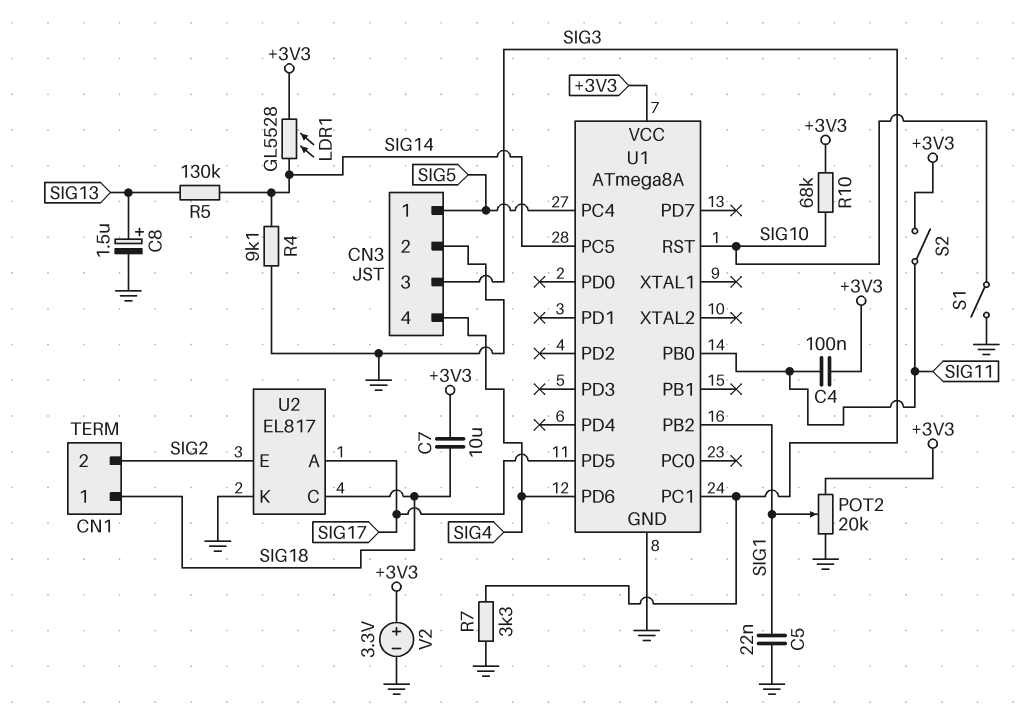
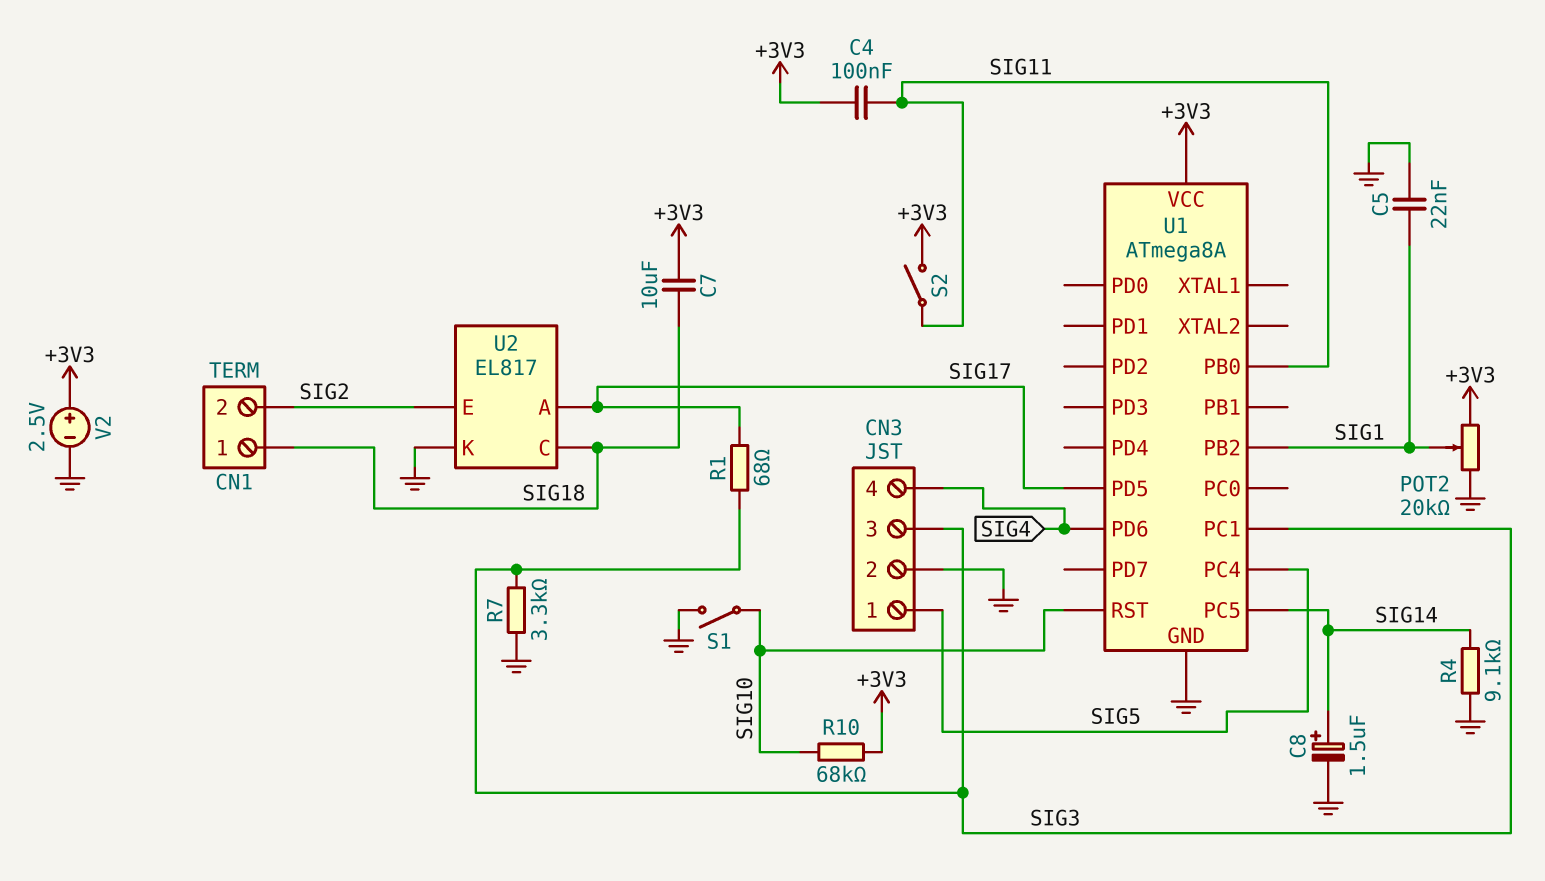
C8: 1.5uF (plus SIG13, minus GND) -> 1.5uF (plus SIG14, minus GND)
LDR1: GL5528 (+3V3, SIG14) -> none
R1: none -> 68 (SIG3, SIG17)
R5: 130k (SIG13, SIG14) -> none
V2: 3.3V (plus +3V3, minus GND) -> 2.5V (plus +3V3, minus GND)

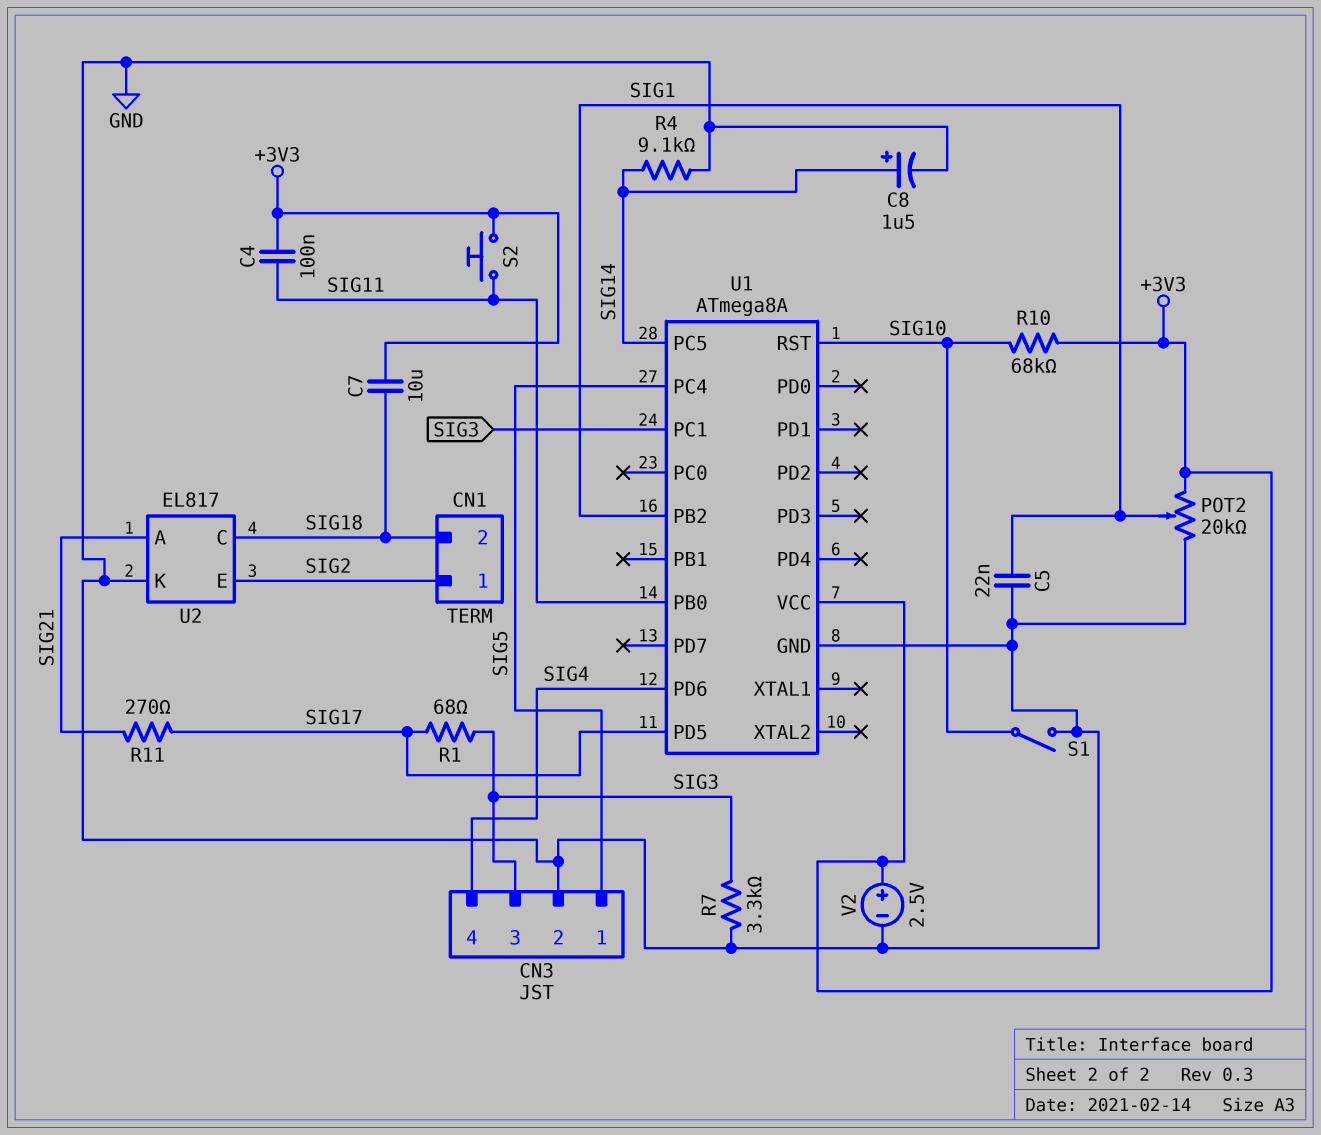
CN1 pin 1: SIG18 -> SIG2
CN1 pin 2: SIG2 -> SIG18
R11: none -> 270 (SIG17, SIG21)
S2: switch (+3V3, SIG11) -> button (+3V3, SIG11)
U2 pin A: SIG17 -> SIG21

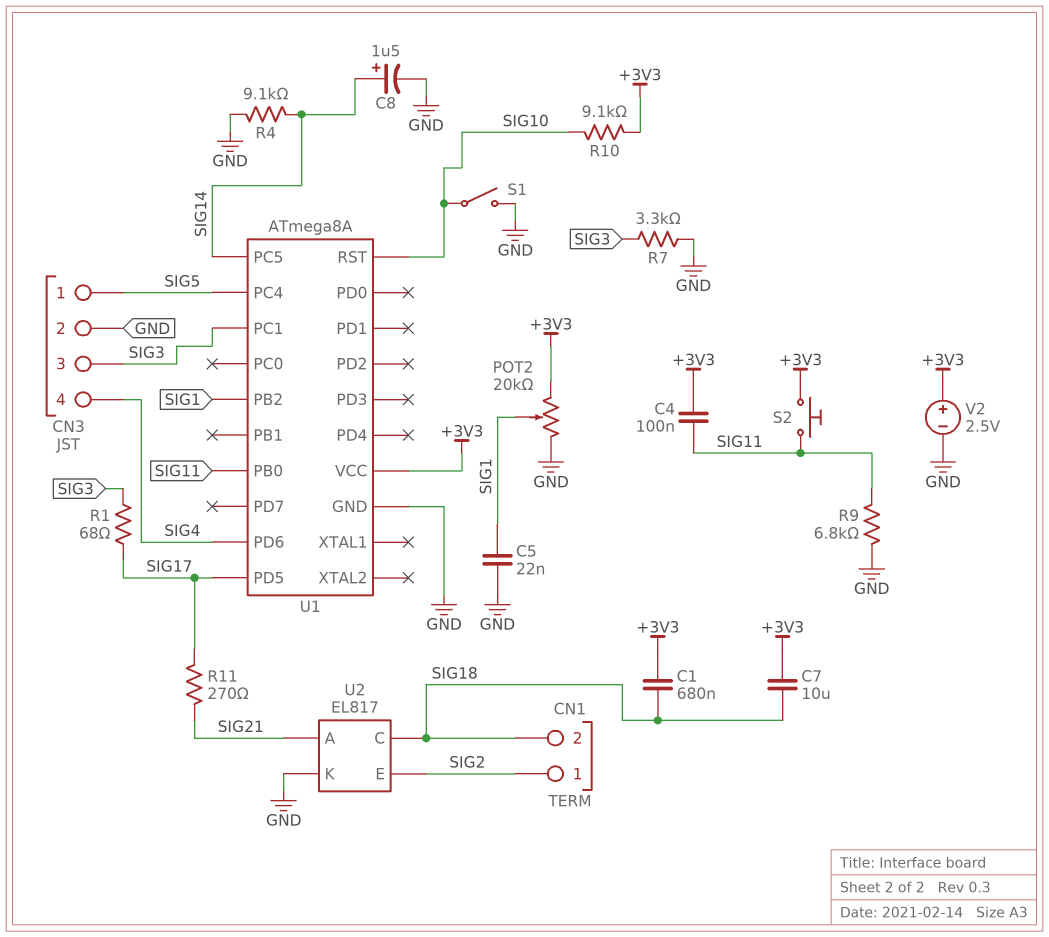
C1: none -> 680nF (+3V3, SIG18)
R9: none -> 6.8k (GND, SIG11)
R10: 68k (+3V3, SIG10) -> 9.1k (+3V3, SIG10)

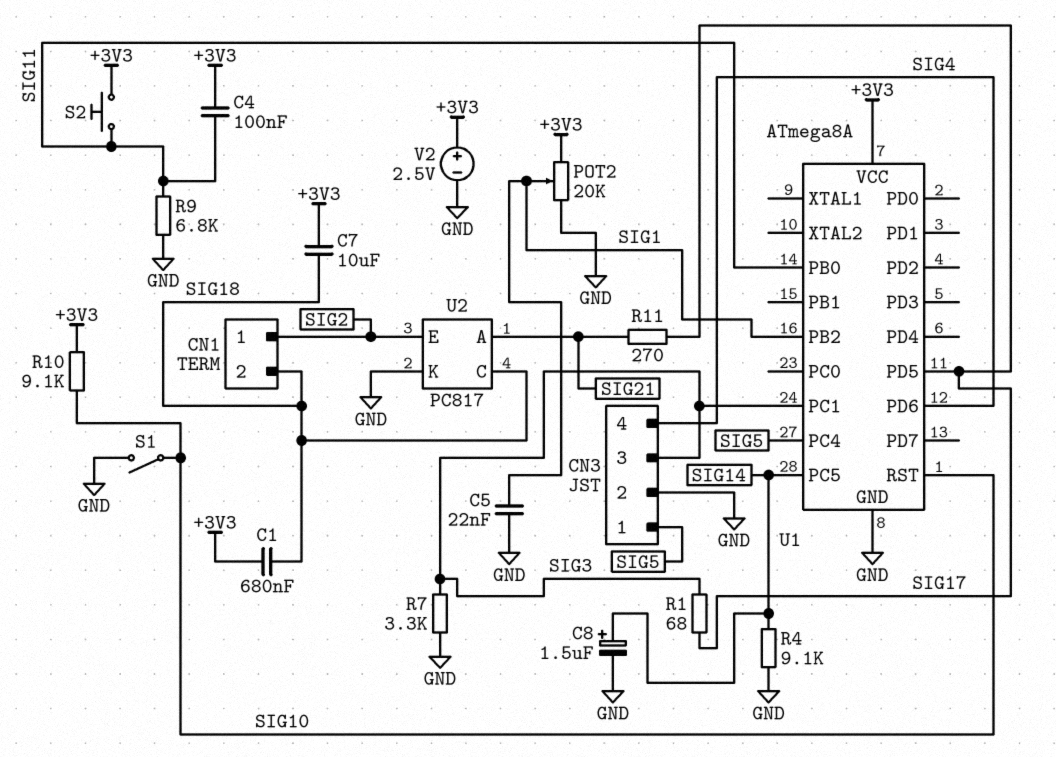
U2: EL817 -> PC817

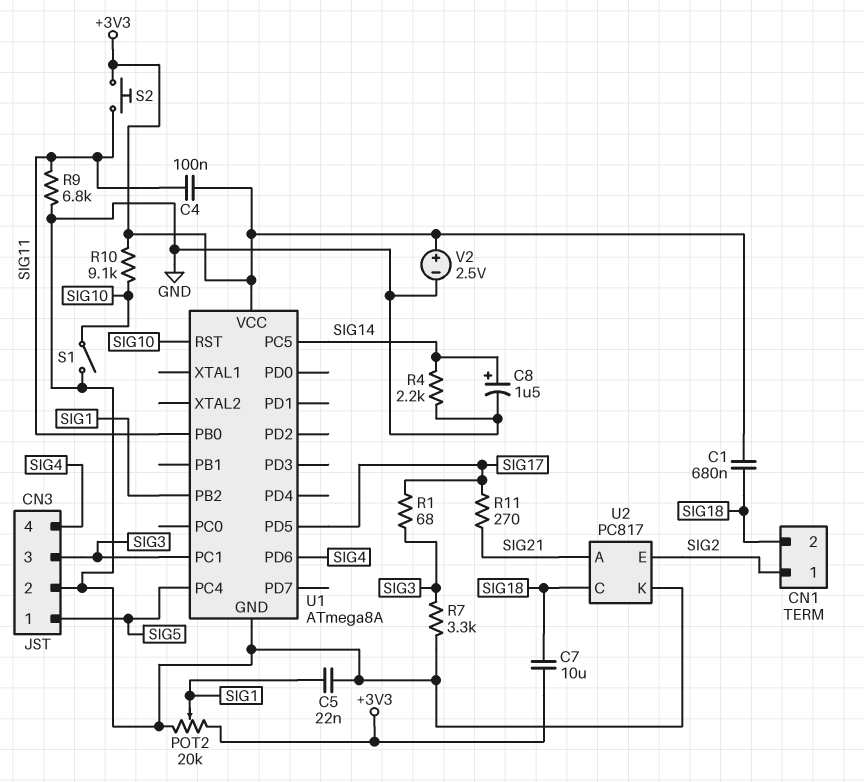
R4: 9.1k (GND, SIG14) -> 2.2k (GND, SIG14)

